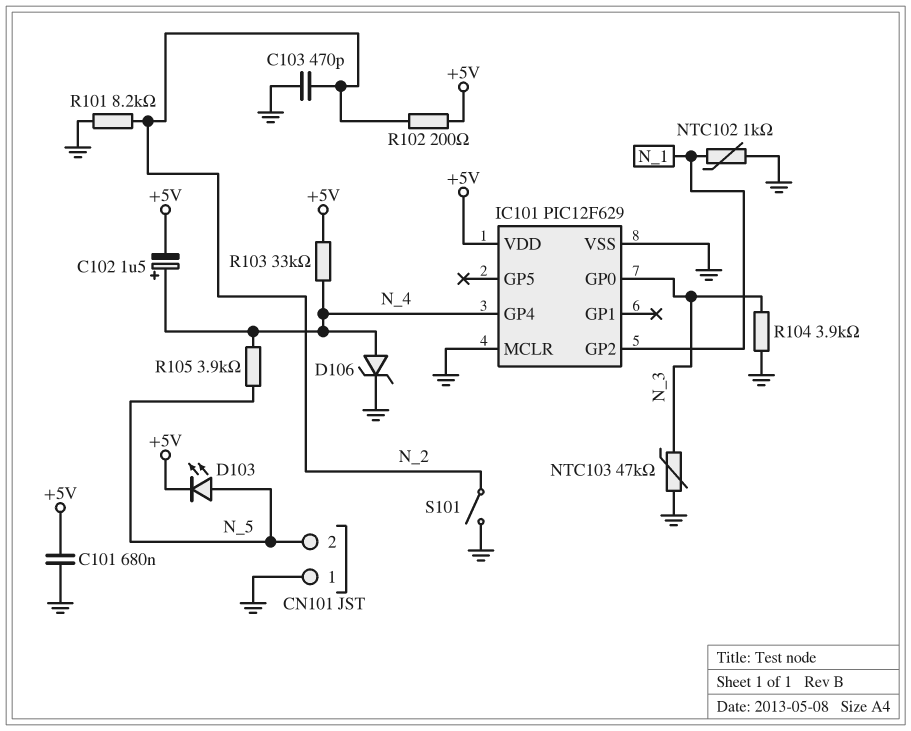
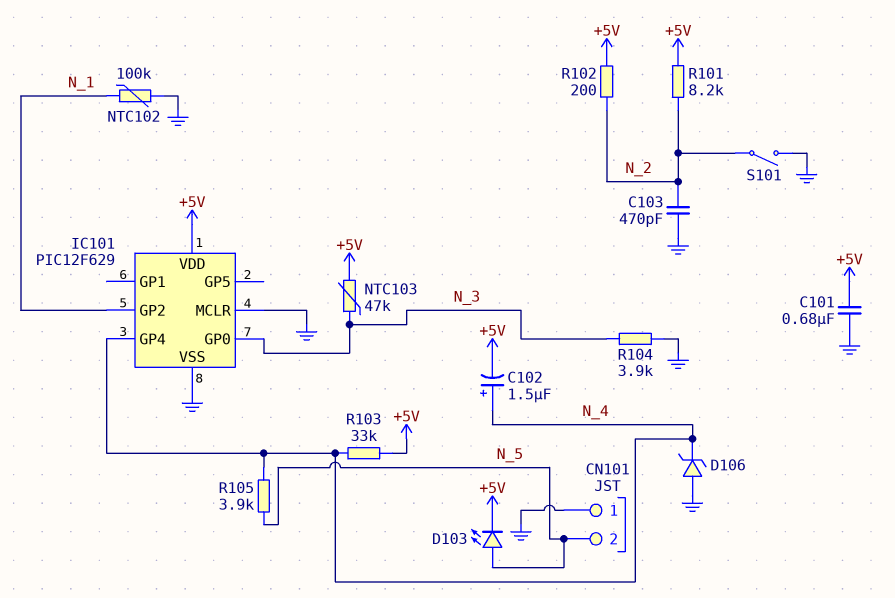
D106: zener (A N_4, K GND) -> zener (A GND, K N_4)
NTC102: 1k (GND, N_1) -> 100k (GND, N_1)
NTC103: 47k (GND, N_3) -> 47k (+5V, N_3)
R101: 8.2k (GND, N_2) -> 8.2k (+5V, N_2)

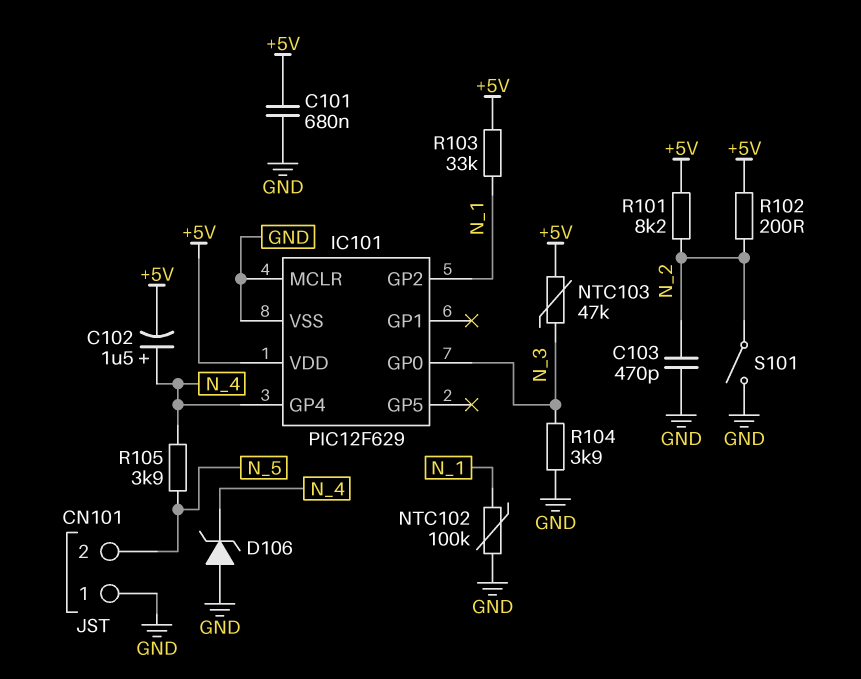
D103: LED (A N_5, K +5V) -> none
R103: 33k (+5V, N_4) -> 33k (+5V, N_1)

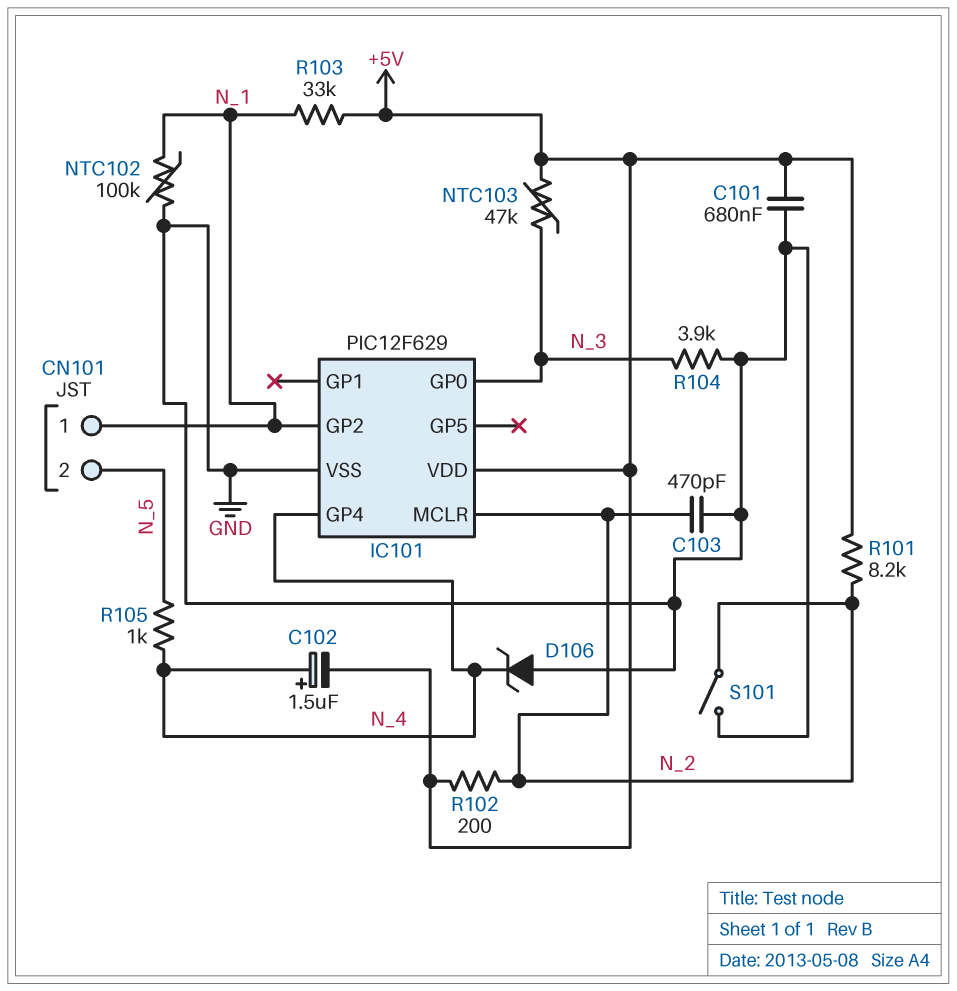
CN101 pin 1: GND -> N_1
IC101 pin MCLR: GND -> N_2
R105: 3.9k (N_4, N_5) -> 1k (N_4, N_5)

